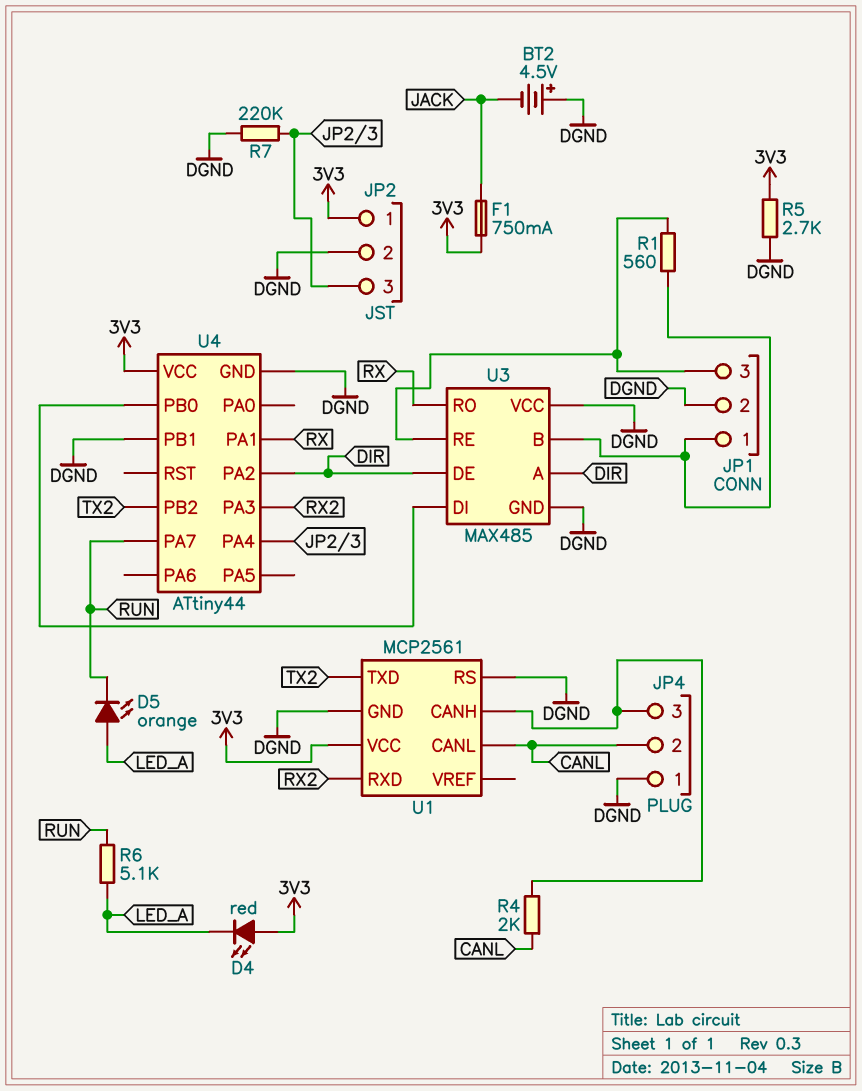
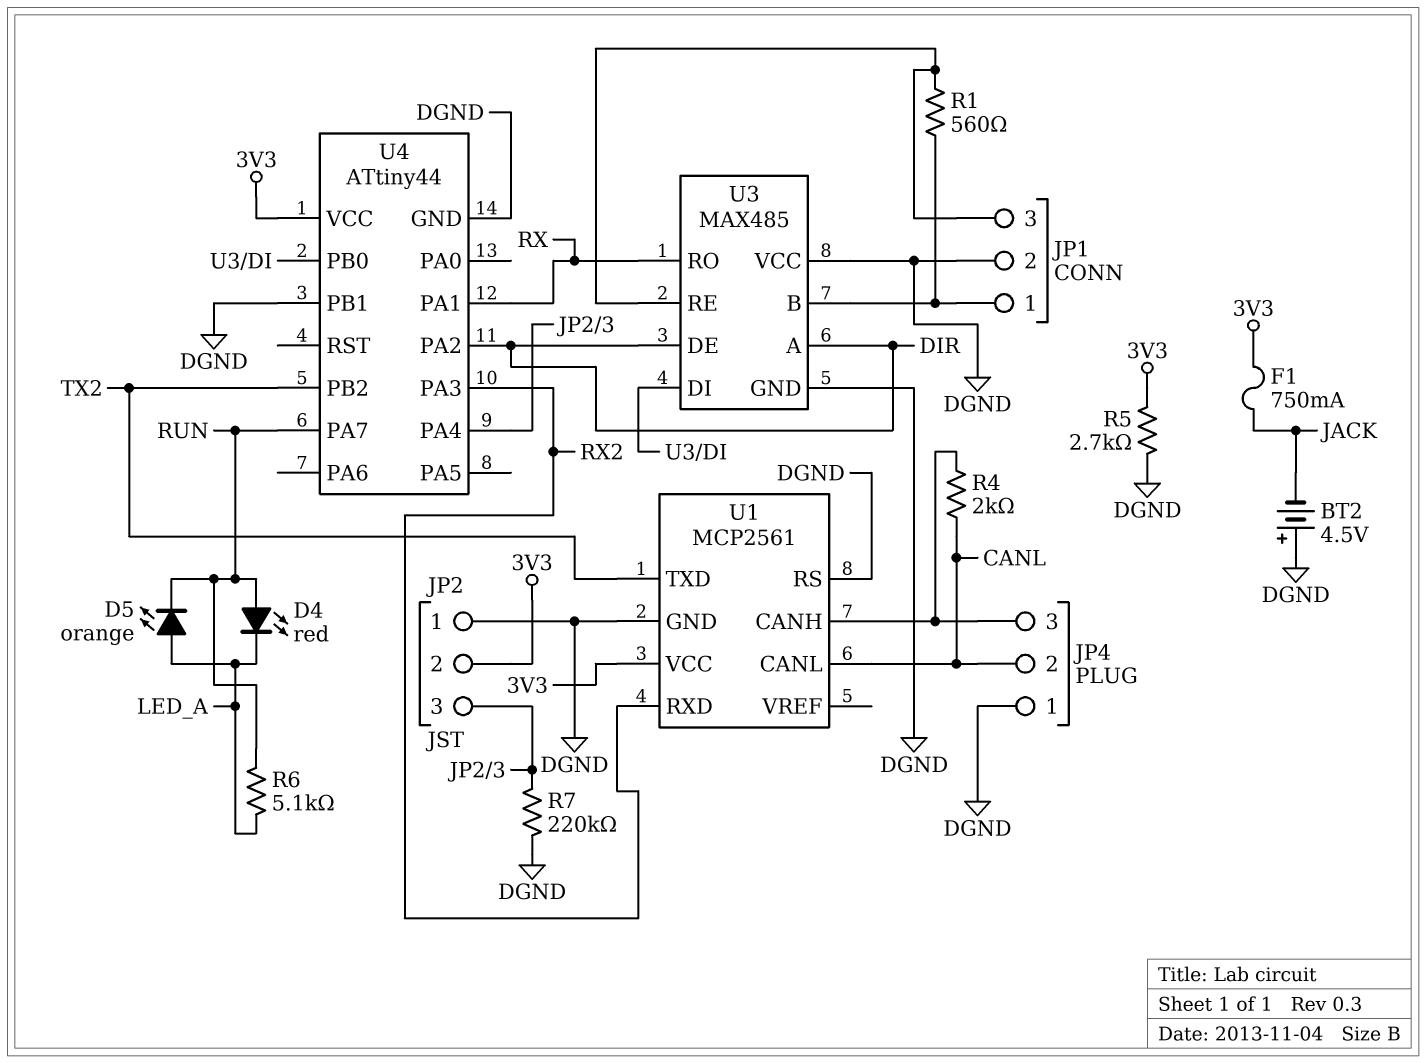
D4: LED red (A 3V3, K LED_A) -> LED red (A RUN, K LED_A)
JP2 pin 1: 3V3 -> DGND
JP2 pin 2: DGND -> 3V3

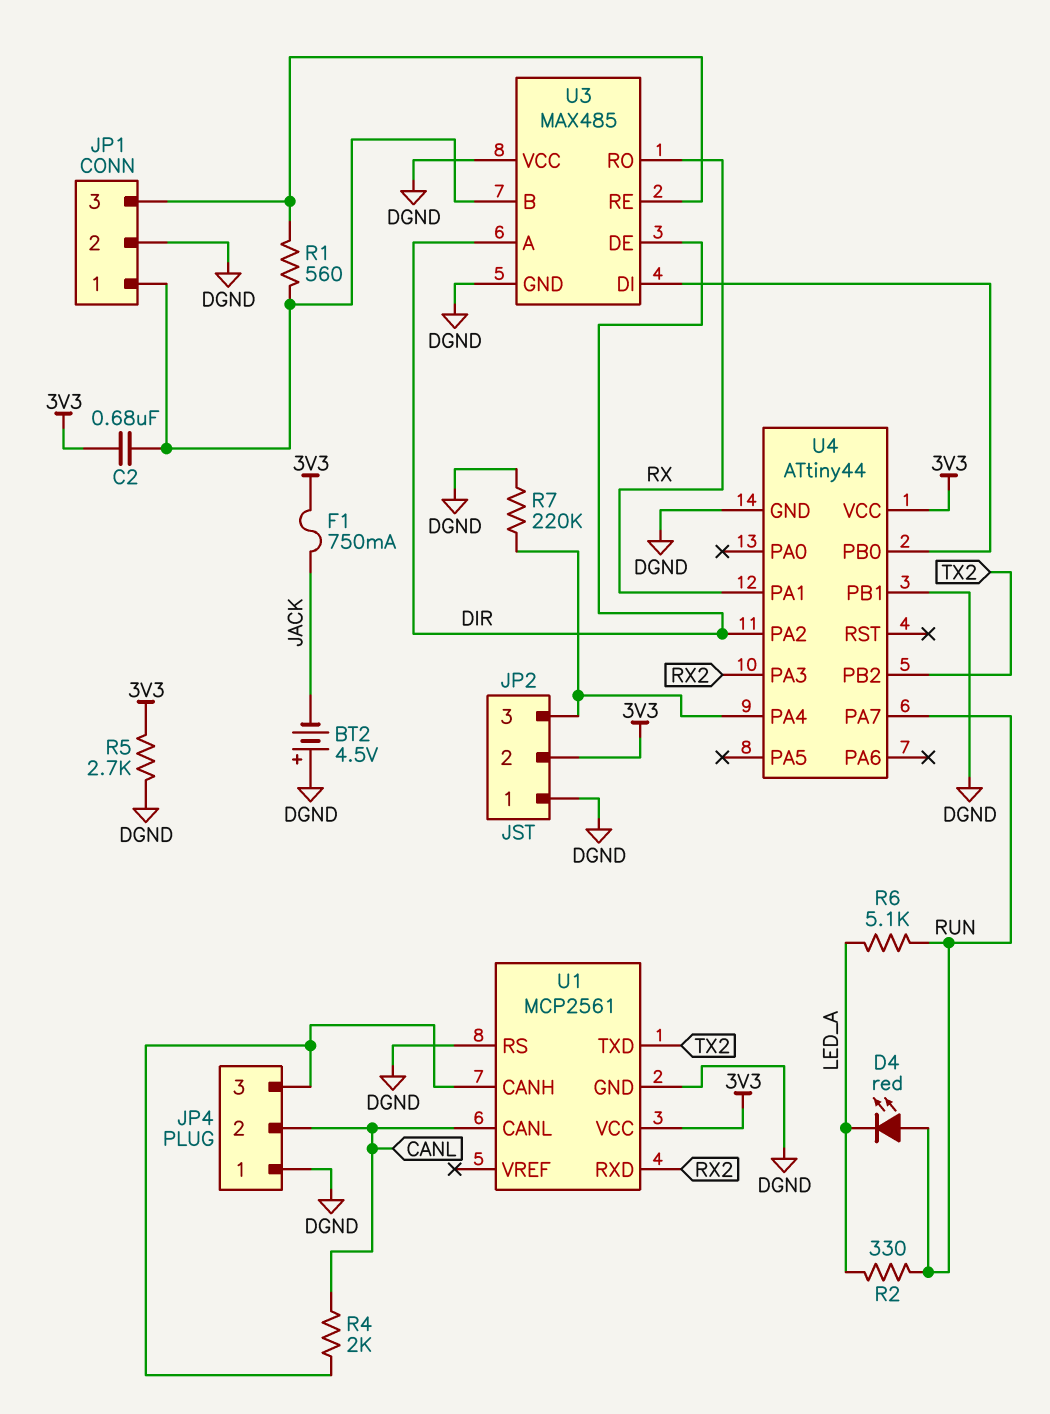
C2: none -> 680nF (3V3, JP1/1)
D5: LED orange (A LED_A, K RUN) -> none
R2: none -> 330 (LED_A, RUN)

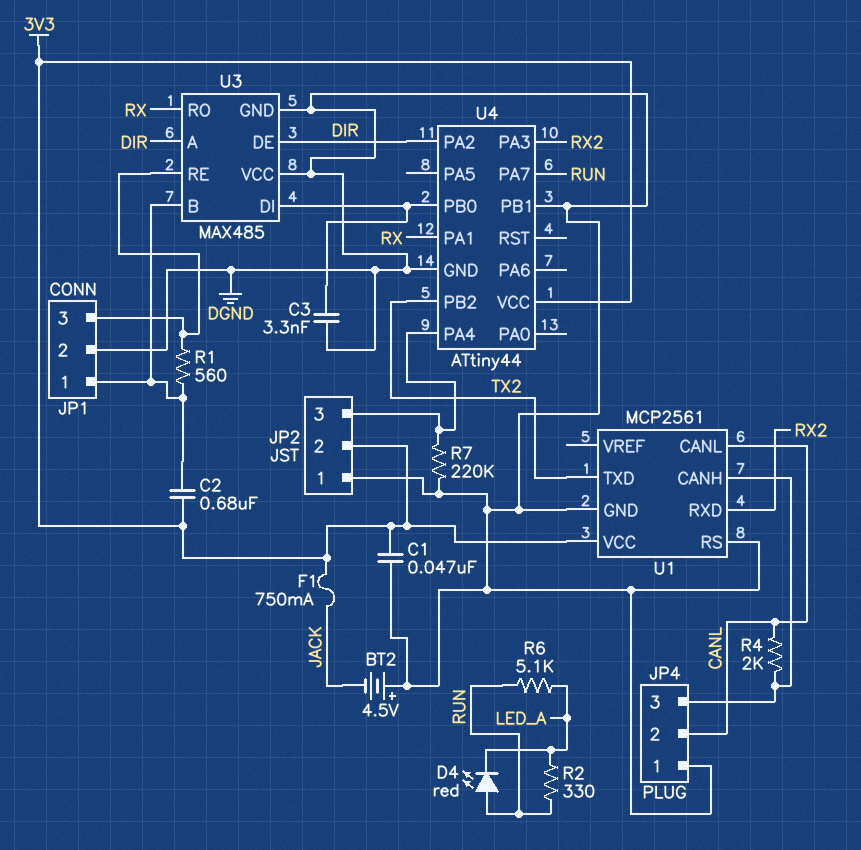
C1: none -> 47nF (3V3, DGND)
C3: none -> 3.3nF (DGND, U3/DI)
R5: 2.7k (3V3, DGND) -> none

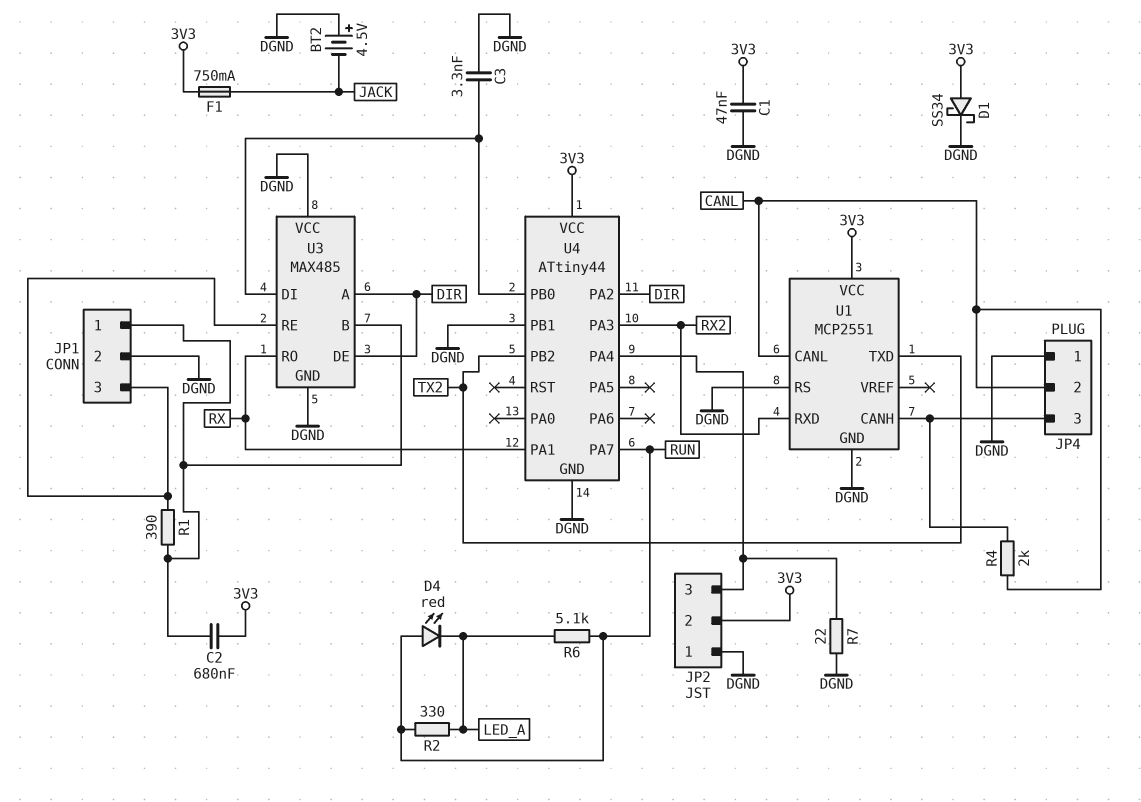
D1: none -> schottky SS34 (A 3V3, K DGND)
R1: 560 (JP1/1, JP1/3) -> 390 (JP1/1, JP1/3)
R7: 220k (DGND, JP2/3) -> 22 (DGND, JP2/3)
U1: MCP2561 -> MCP2551

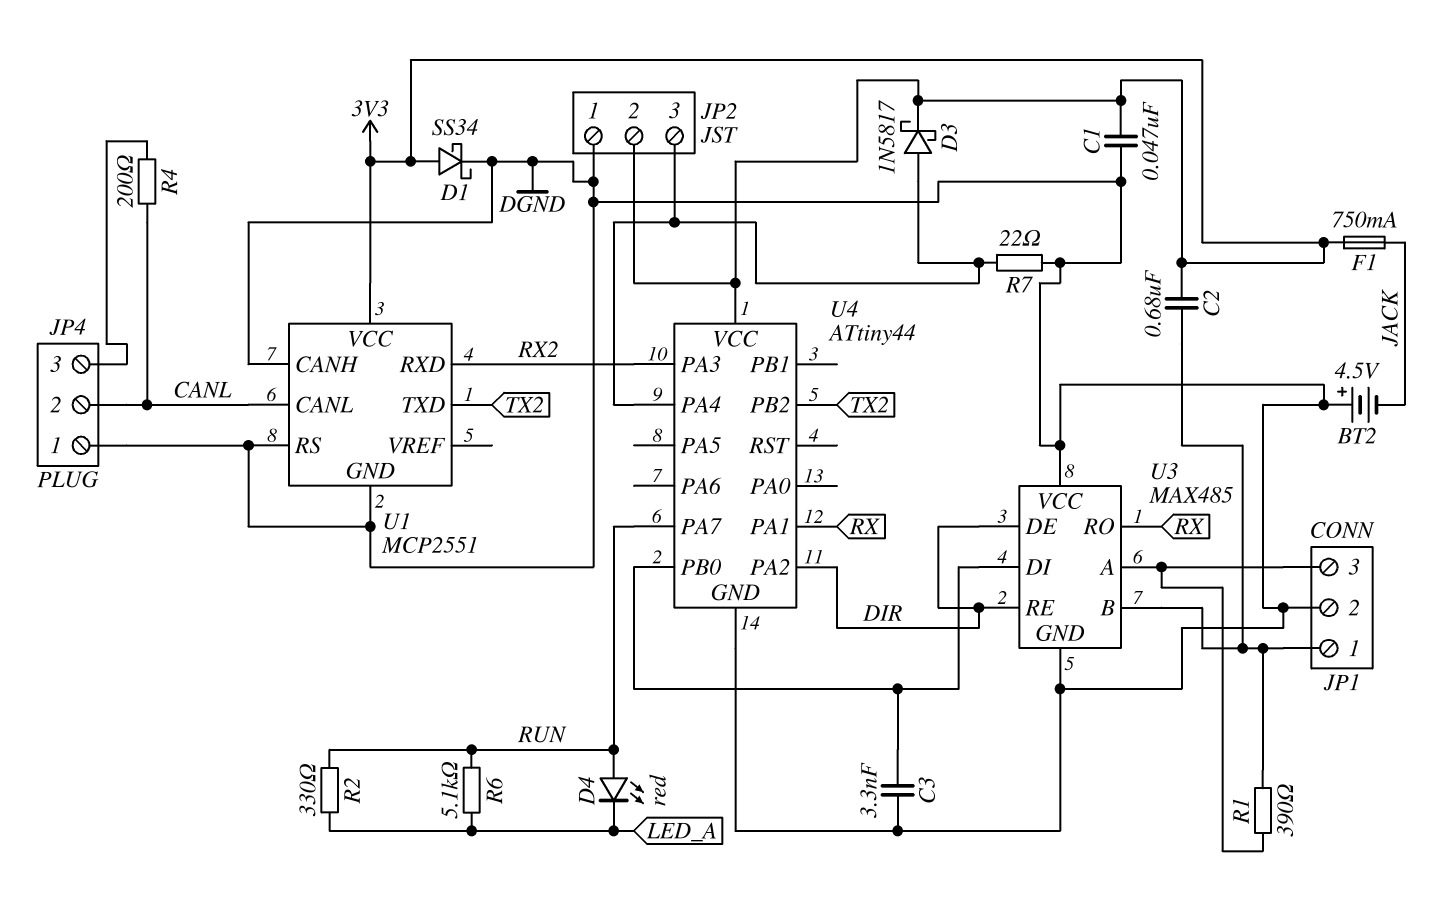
D3: none -> schottky 1N5817 (A JP2/3, K 3V3)
R4: 2k (CANL, JP4/3) -> 200 (CANL, JP4/3)
U1 pin CANH: JP4/3 -> DGND
U3 pin A: DIR -> JP1/3
U3 pin RE: JP1/3 -> DIR
U4 pin PB1: DGND -> none

